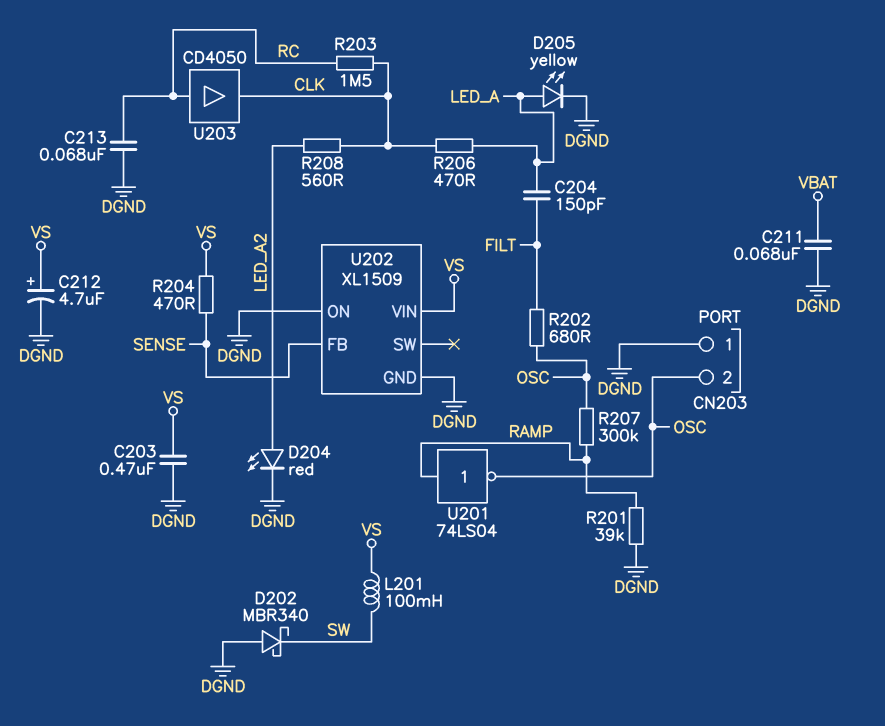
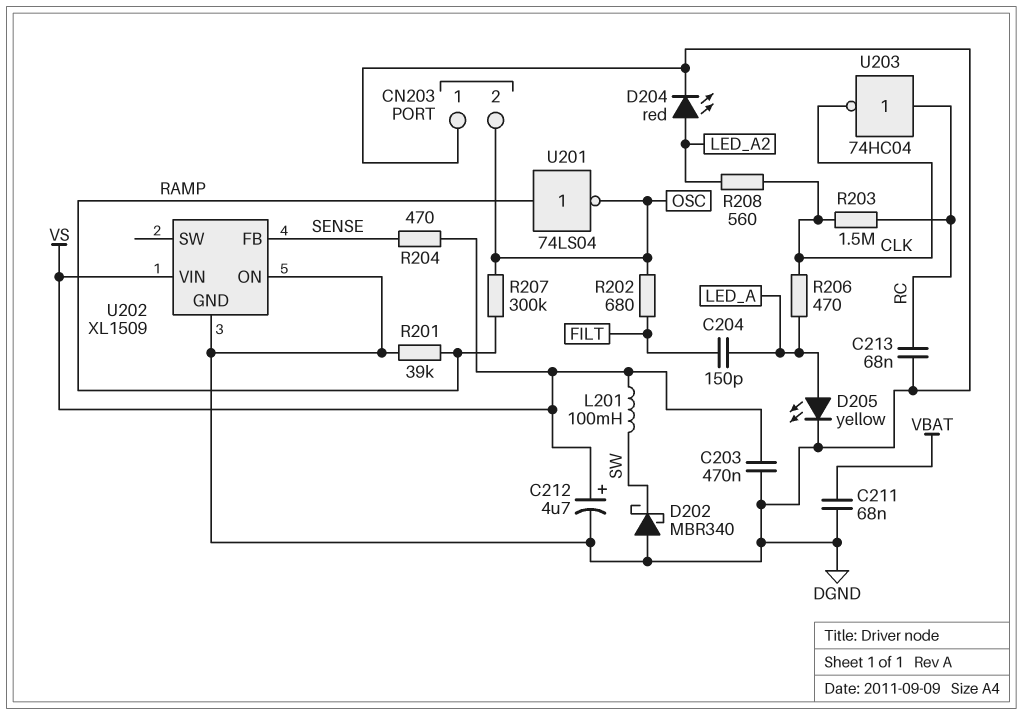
U203: buffer CD4050 (in RC, out CLK) -> NOT 74HC04 (in RC, out CLK)

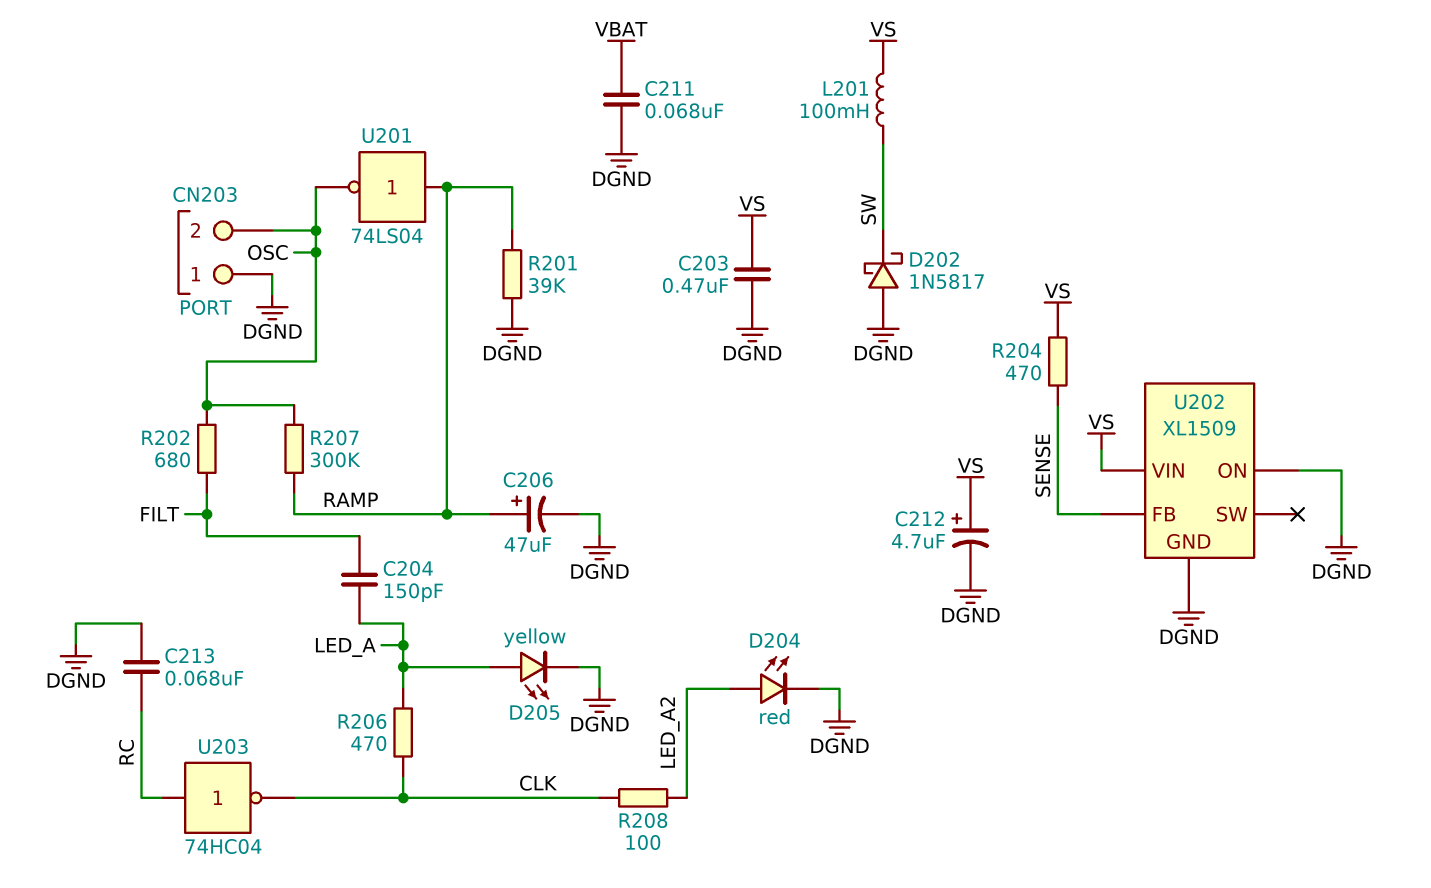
C206: none -> 47uF (plus RAMP, minus DGND)
D202: schottky MBR340 (A DGND, K SW) -> schottky 1N5817 (A DGND, K SW)
R203: 1.5M (CLK, RC) -> none
R208: 560 (CLK, LED_A2) -> 100 (CLK, LED_A2)

